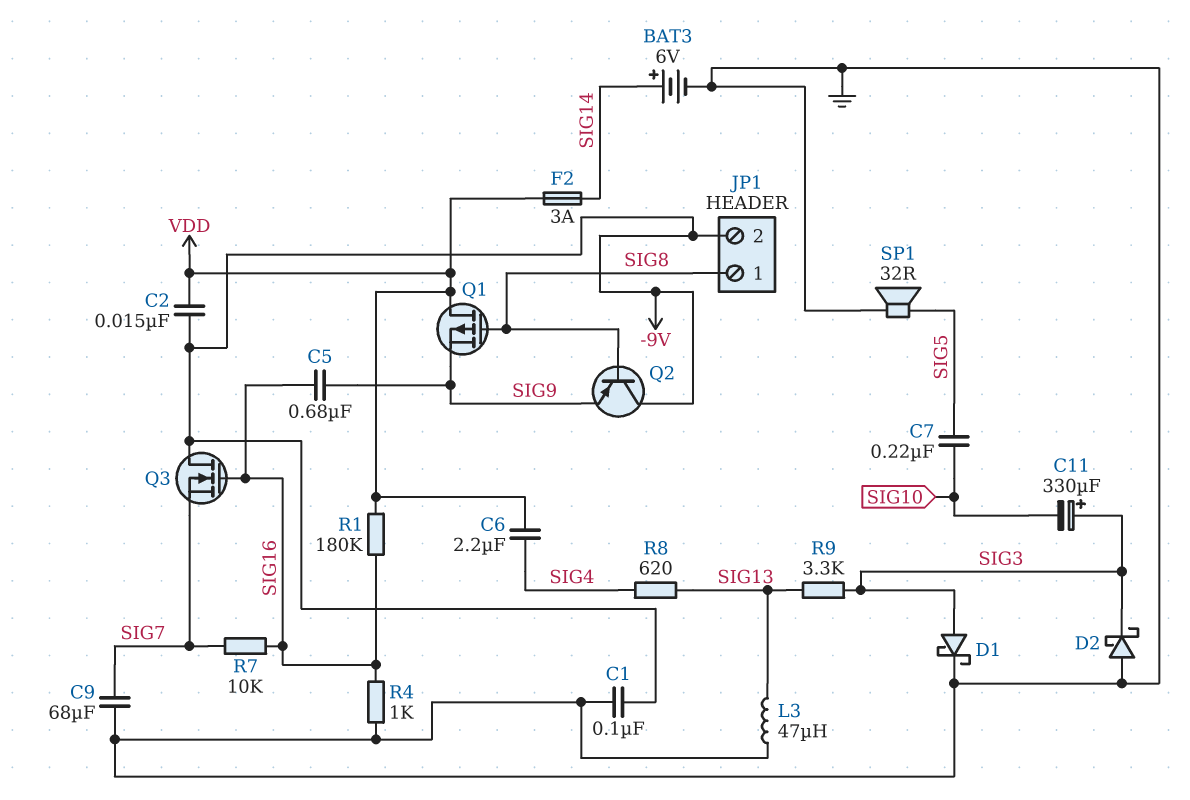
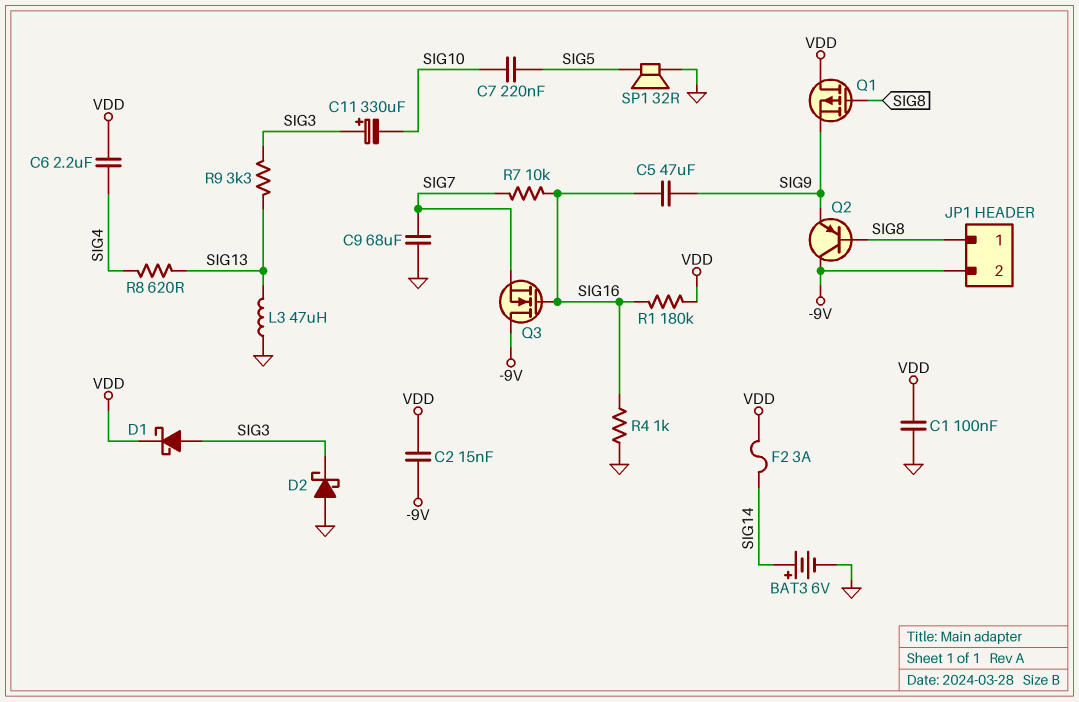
C1: 100nF (-9V, GND) -> 100nF (GND, VDD)
C5: 680nF (SIG9, SIG16) -> 47uF (SIG9, SIG16)
D1: schottky (A SIG3, K GND) -> schottky (A SIG3, K VDD)

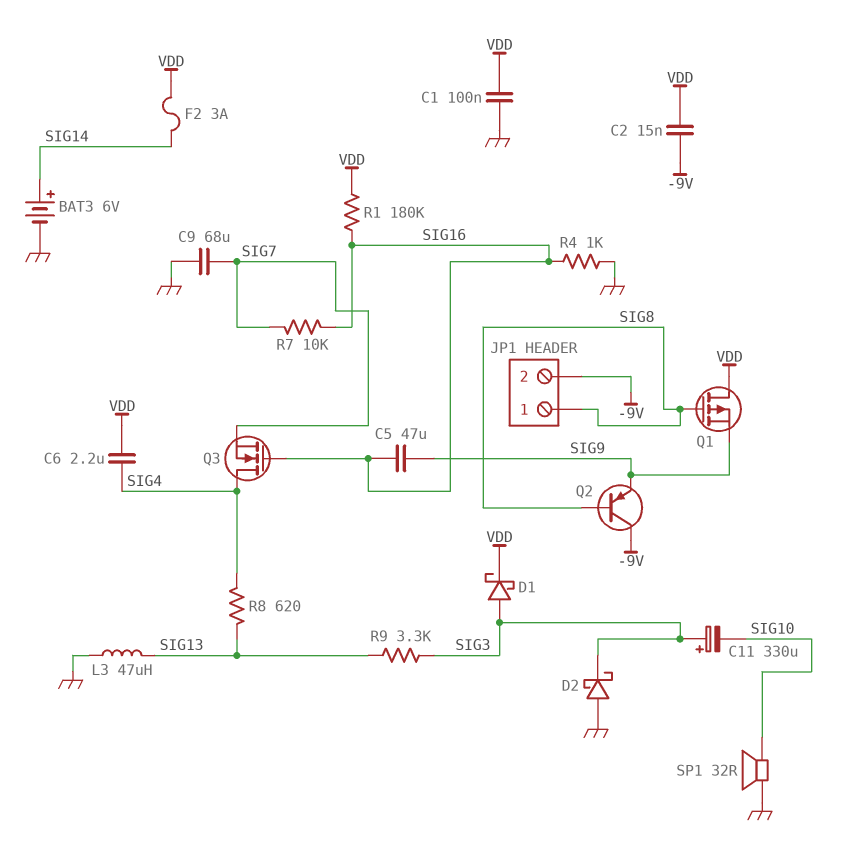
C7: 220nF (SIG5, SIG10) -> none
Q3: NMOS (G SIG16, D -9V, S SIG7) -> NMOS (G SIG16, D SIG4, S SIG7)
SP1: speaker 32R (GND, SIG5) -> speaker 32R (GND, SIG10)

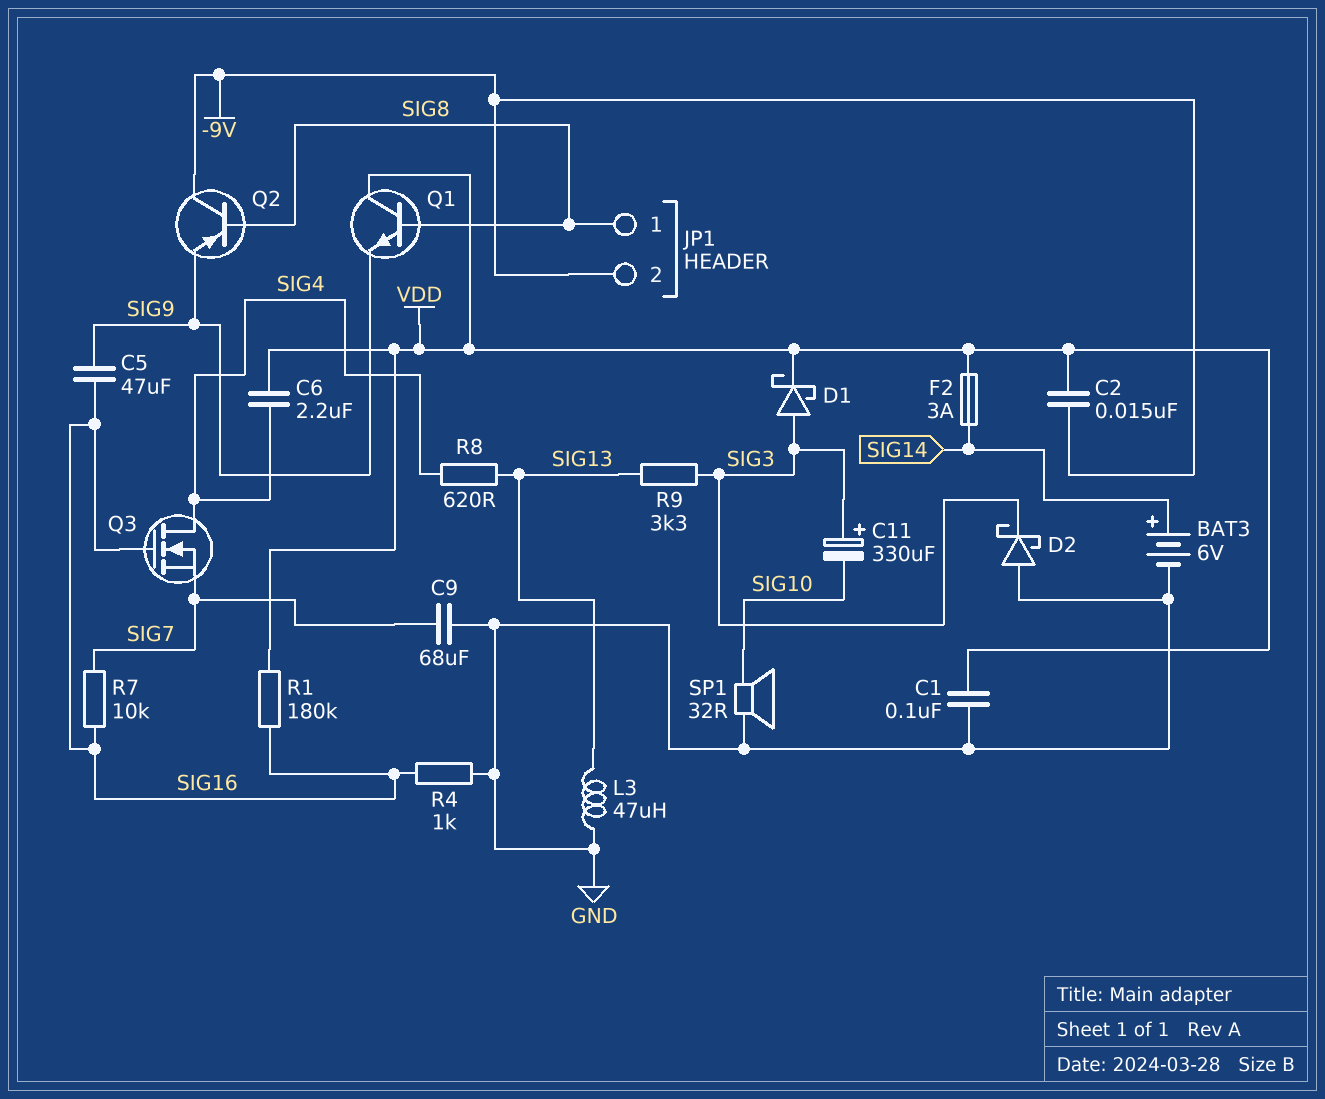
Q1: PMOS (G SIG8, D VDD, S SIG9) -> NPN (B SIG8, C VDD, E SIG9)

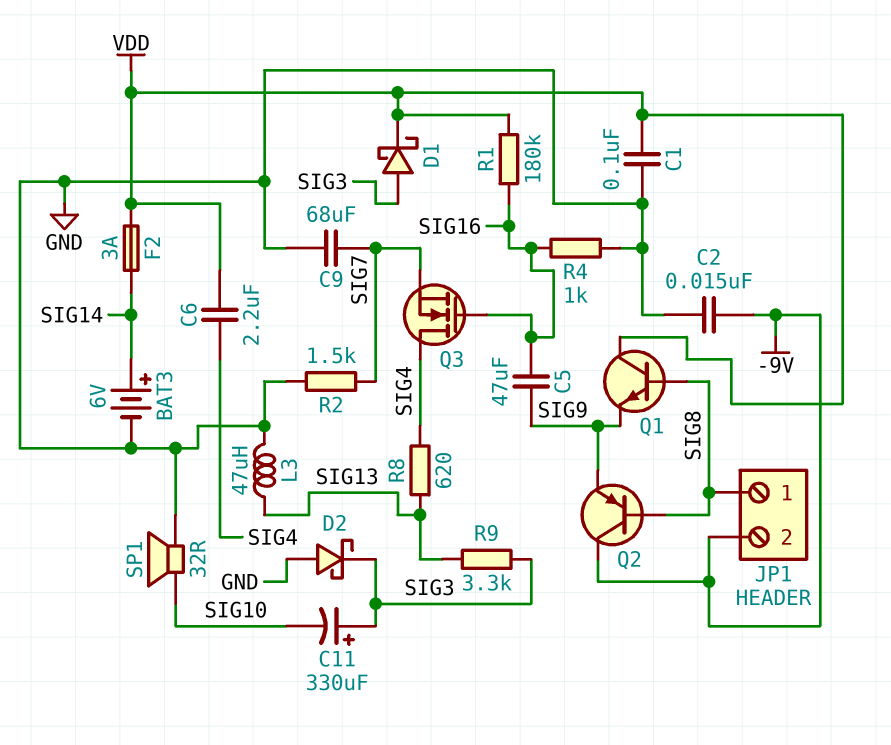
C2: 15nF (-9V, VDD) -> 15nF (-9V, GND)
R2: none -> 1.5k (GND, SIG7)
R7: 10k (SIG7, SIG16) -> none

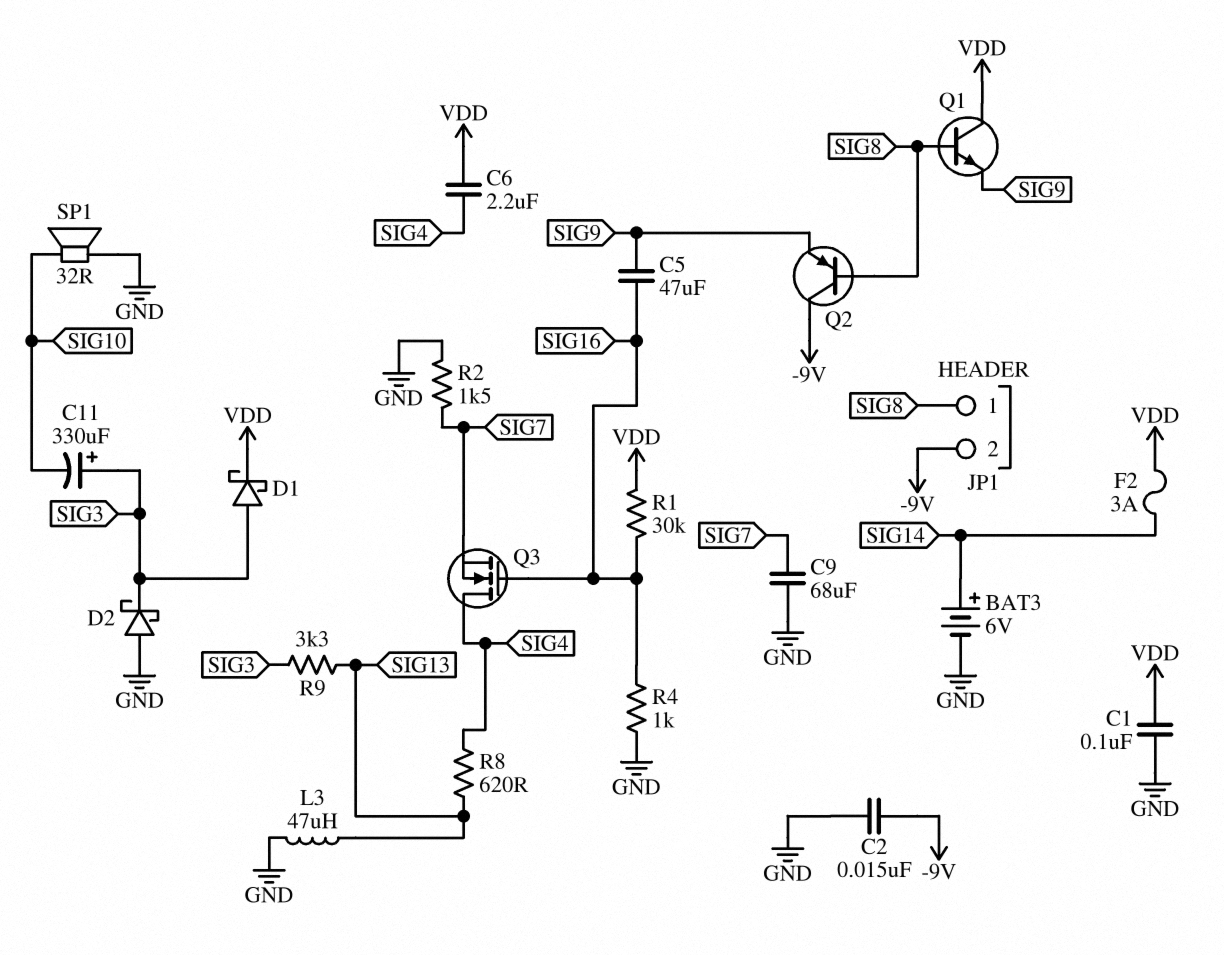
R1: 180k (SIG16, VDD) -> 30k (SIG16, VDD)

